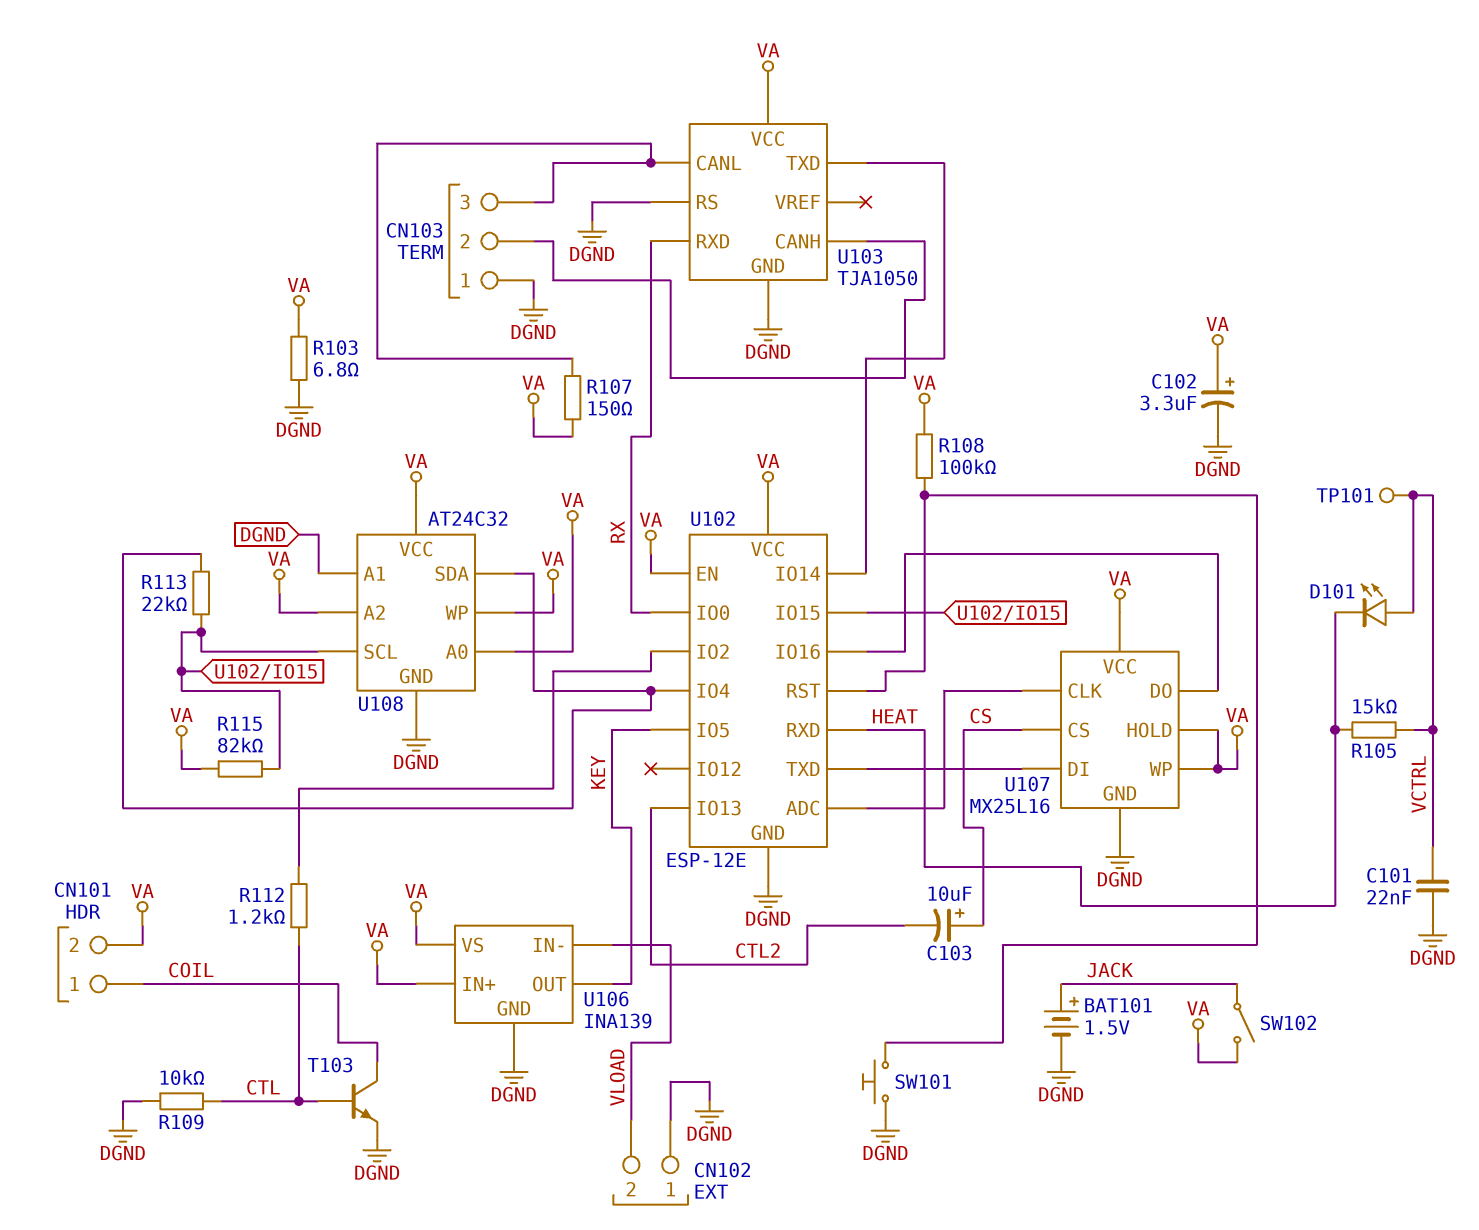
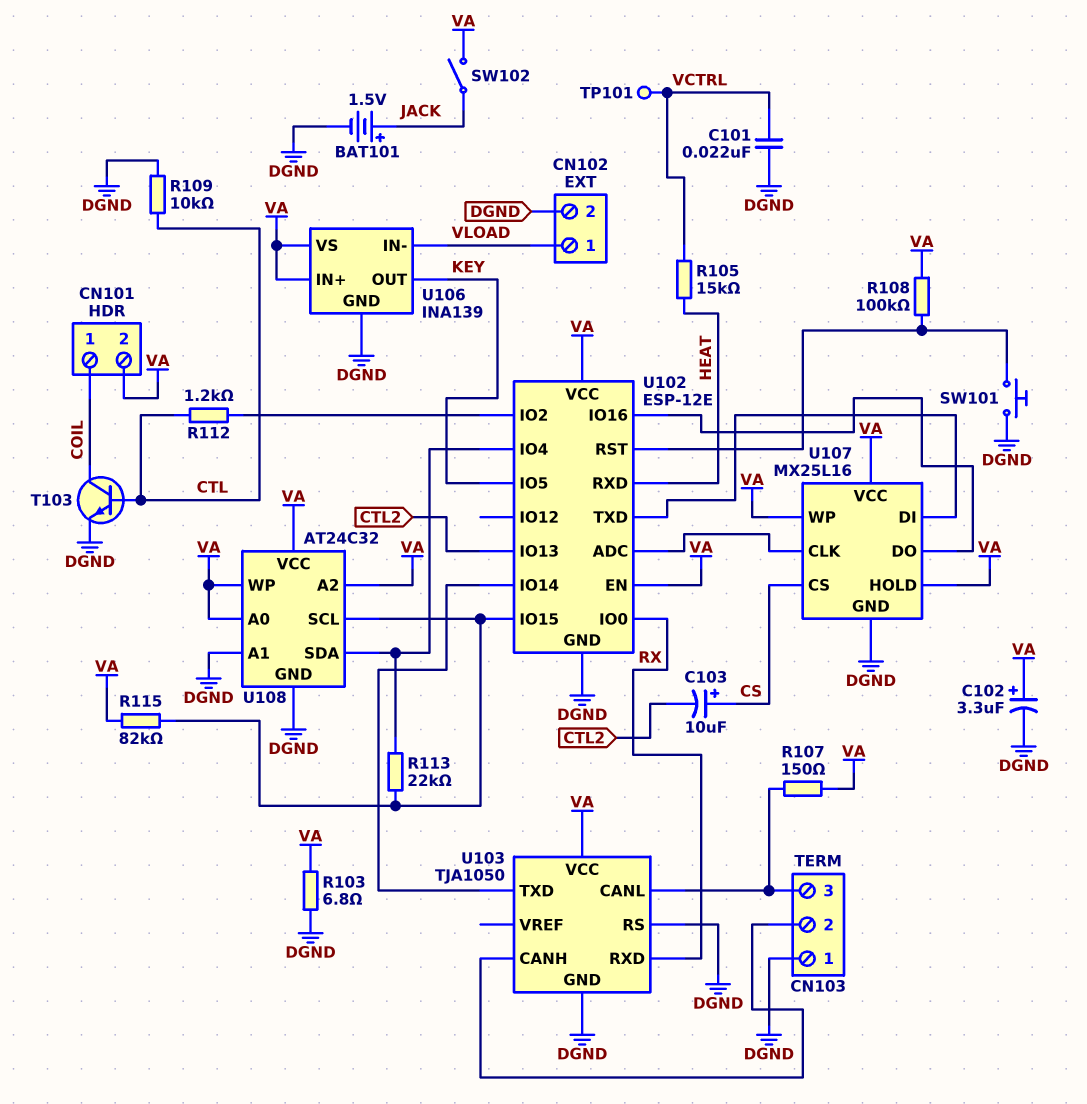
CN102 pin 1: DGND -> VLOAD
CN102 pin 2: VLOAD -> DGND
D101: LED (A VCTRL, K HEAT) -> none

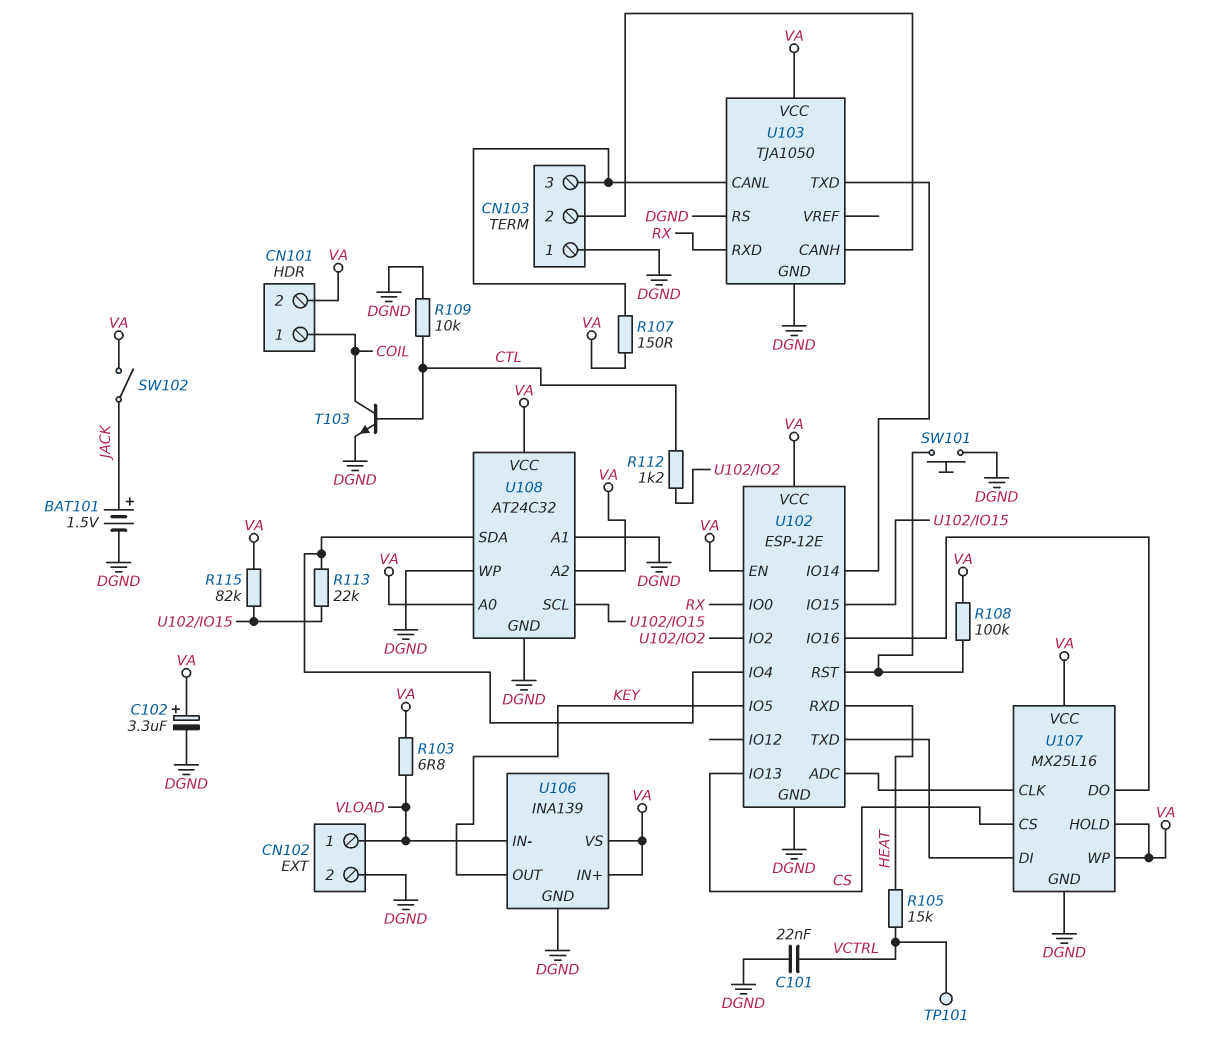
C103: 10uF (plus CS, minus CTL2) -> none
R103: 6.8 (DGND, VA) -> 6.8 (VA, VLOAD)
U102 pin IO13: CTL2 -> CS
U108 pin WP: VA -> DGND

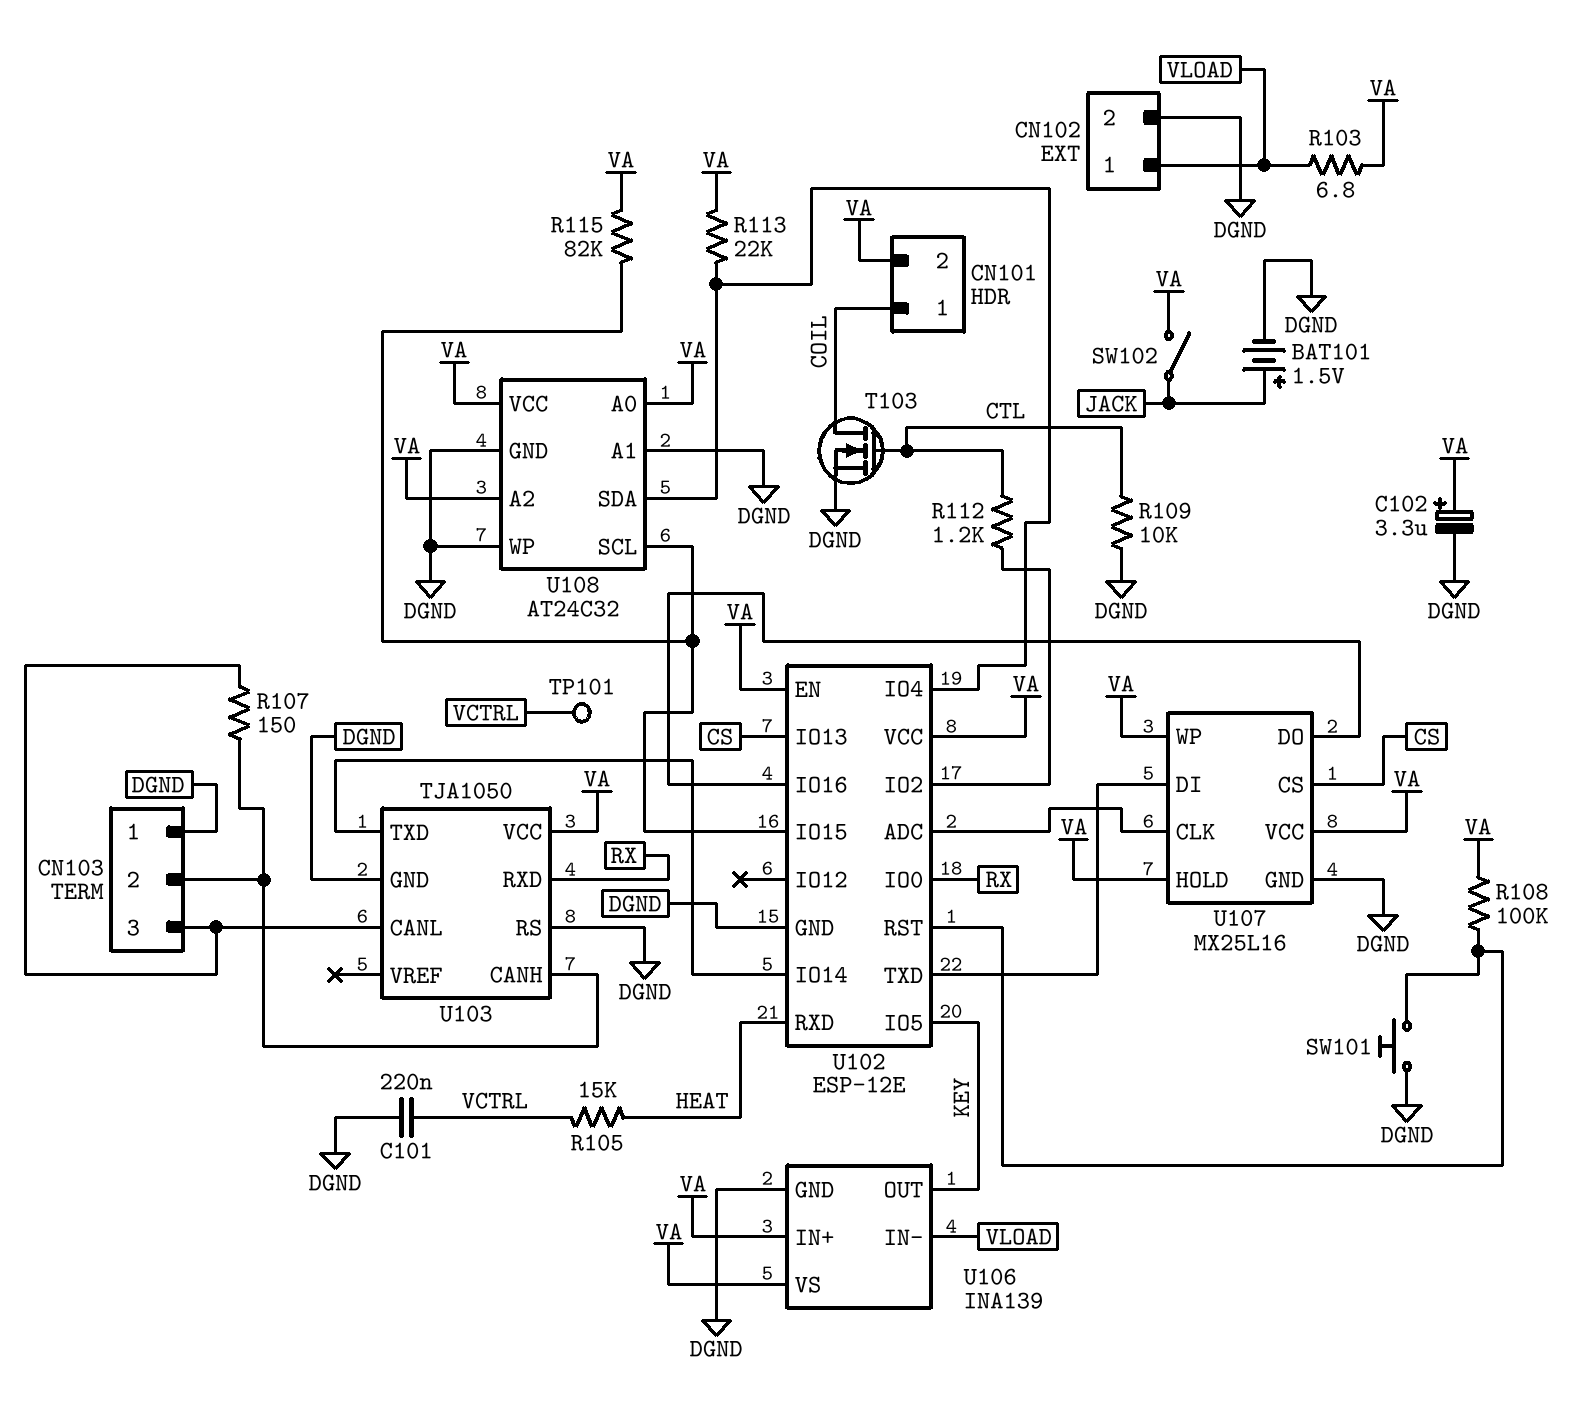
C101: 22nF (DGND, VCTRL) -> 220nF (DGND, VCTRL)
R107: 150 (CN103/3, VA) -> 150 (CN103/2, CN103/3)
R113: 22k (U102/IO4, U102/IO15) -> 22k (U102/IO4, VA)
T103: NPN (B CTL, C COIL, E DGND) -> NMOS (G CTL, D COIL, S DGND)

